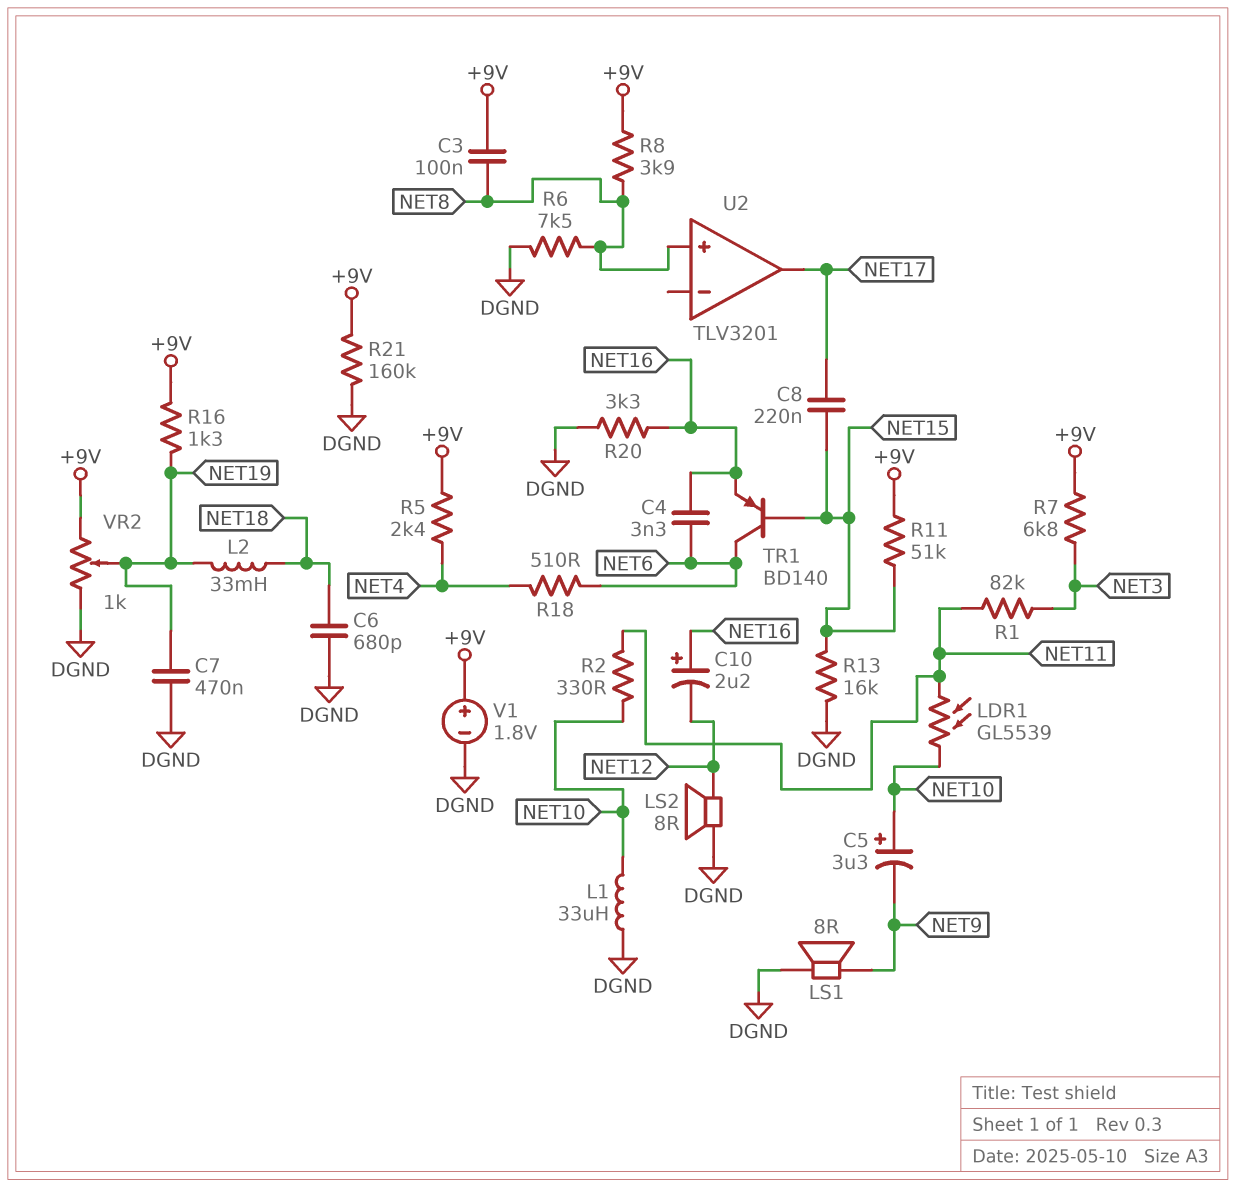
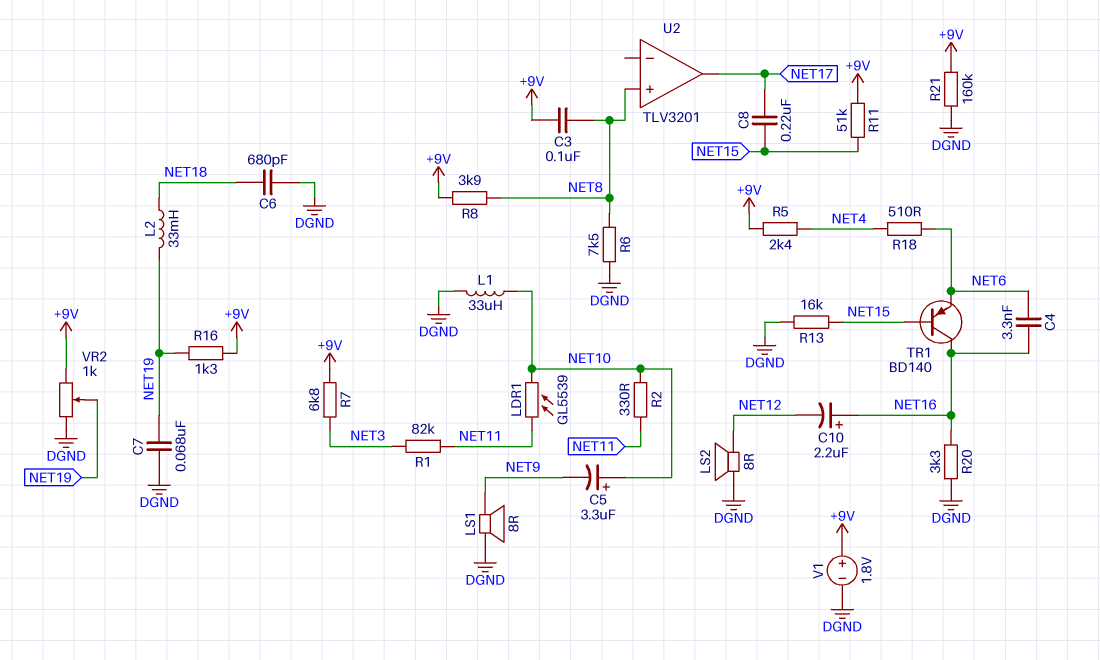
C7: 470nF (DGND, NET19) -> 68nF (DGND, NET19)
TR1: PNP BD140 (B NET15, C NET6, E NET16) -> PNP BD140 (B NET15, C NET16, E NET6)

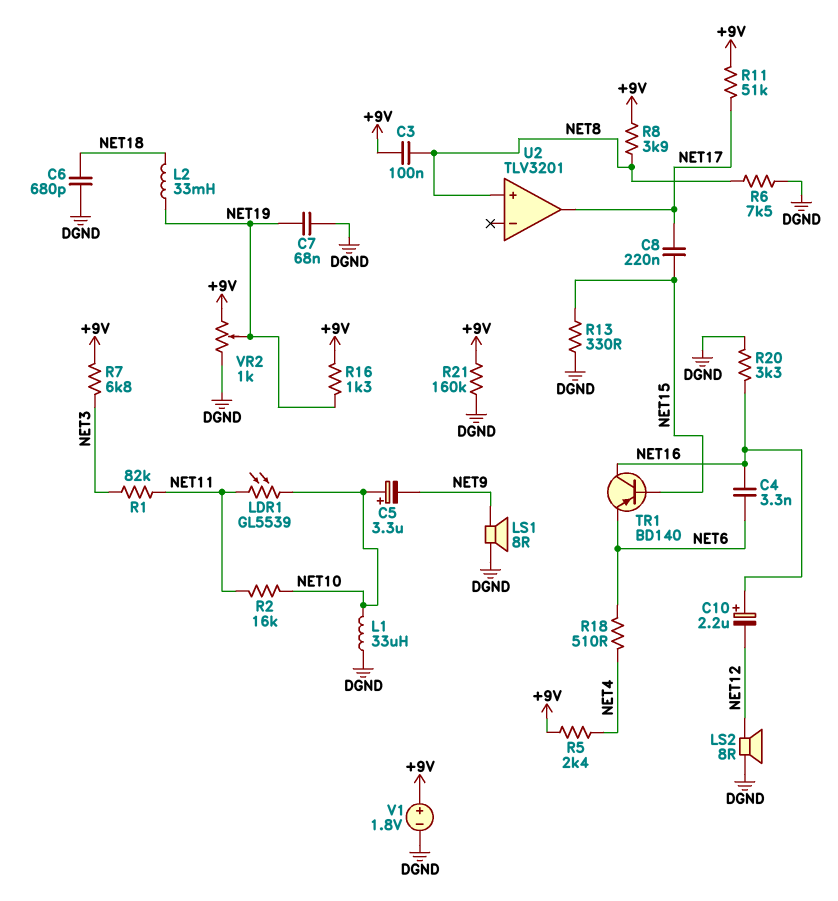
R2: 330 (NET10, NET11) -> 16k (NET10, NET11)
R11: 51k (+9V, NET15) -> 51k (+9V, NET17)
R13: 16k (DGND, NET15) -> 330 (DGND, NET15)

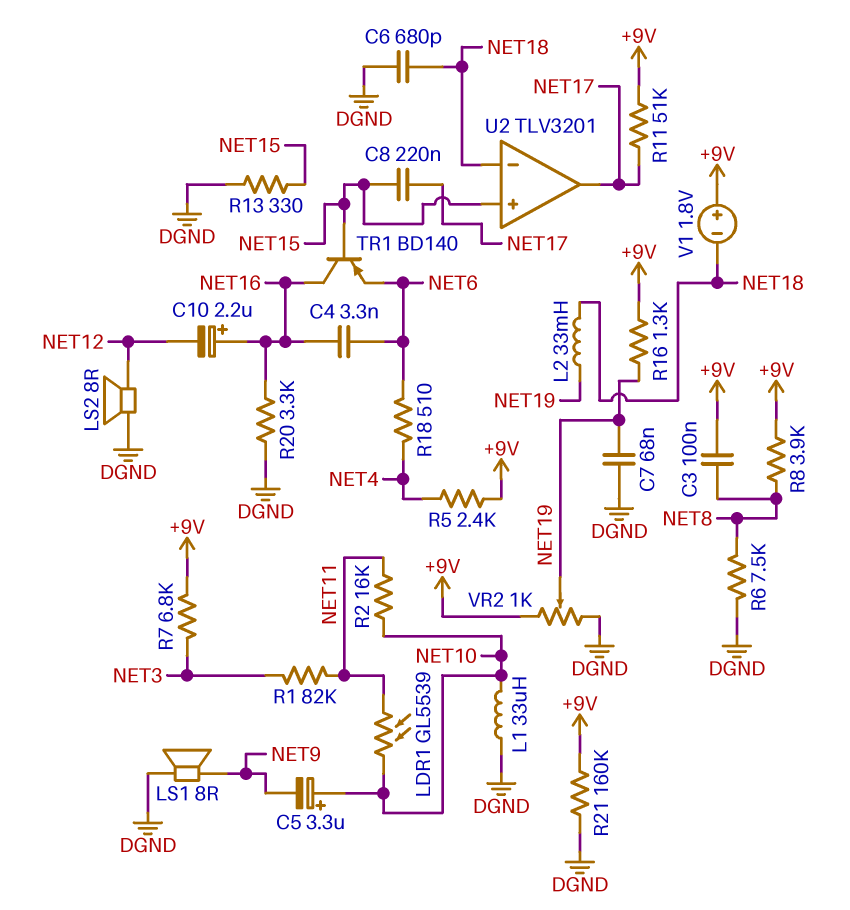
U2 pin in+: NET8 -> NET15
U2 pin in-: none -> NET18
V1: 1.8V (plus +9V, minus DGND) -> 1.8V (plus +9V, minus NET18)

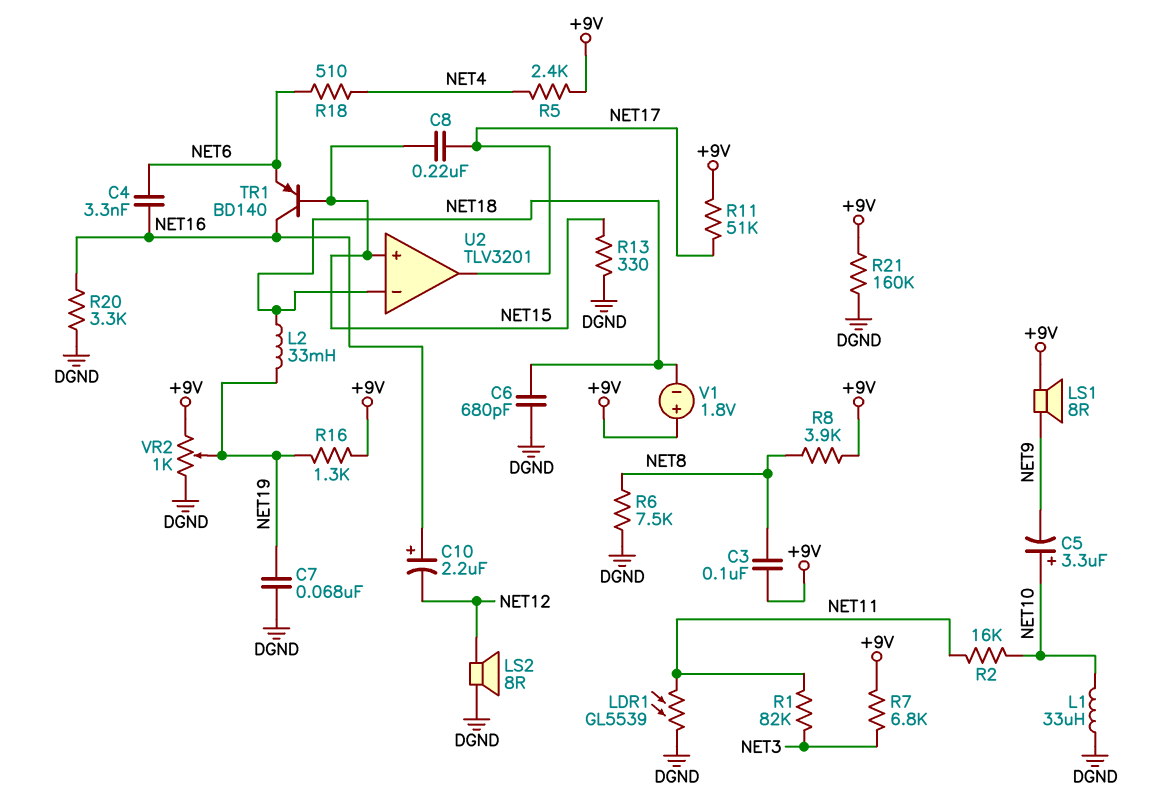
LDR1: GL5539 (NET10, NET11) -> GL5539 (DGND, NET11)
LS1: speaker 8R (DGND, NET9) -> speaker 8R (+9V, NET9)

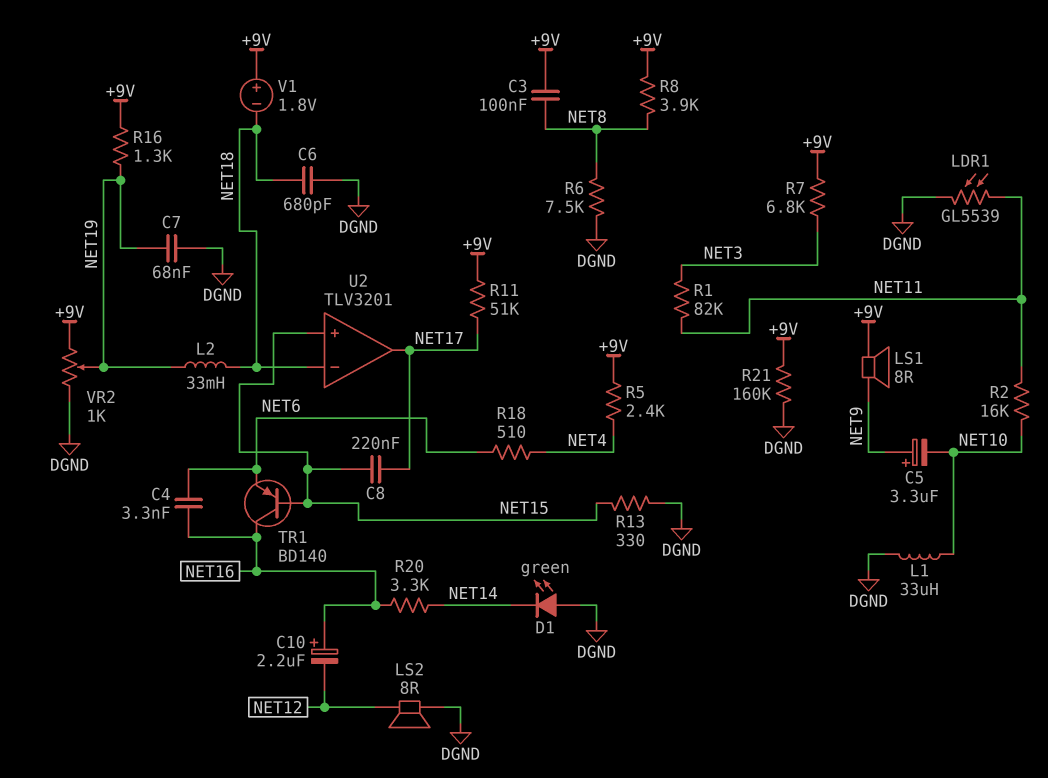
C5: 3.3uF (plus NET10, minus NET9) -> 3.3uF (plus NET9, minus NET10)
D1: none -> LED green (A DGND, K NET14)
R20: 3.3k (DGND, NET16) -> 3.3k (NET14, NET16)

